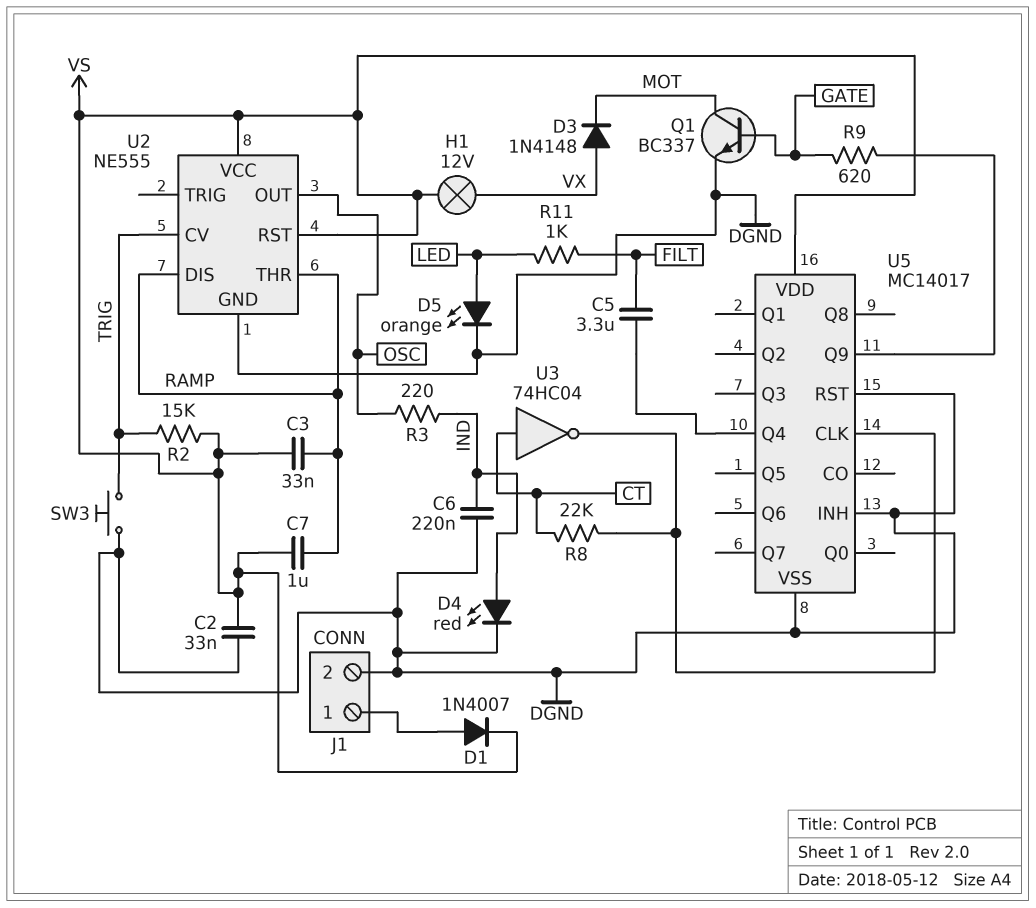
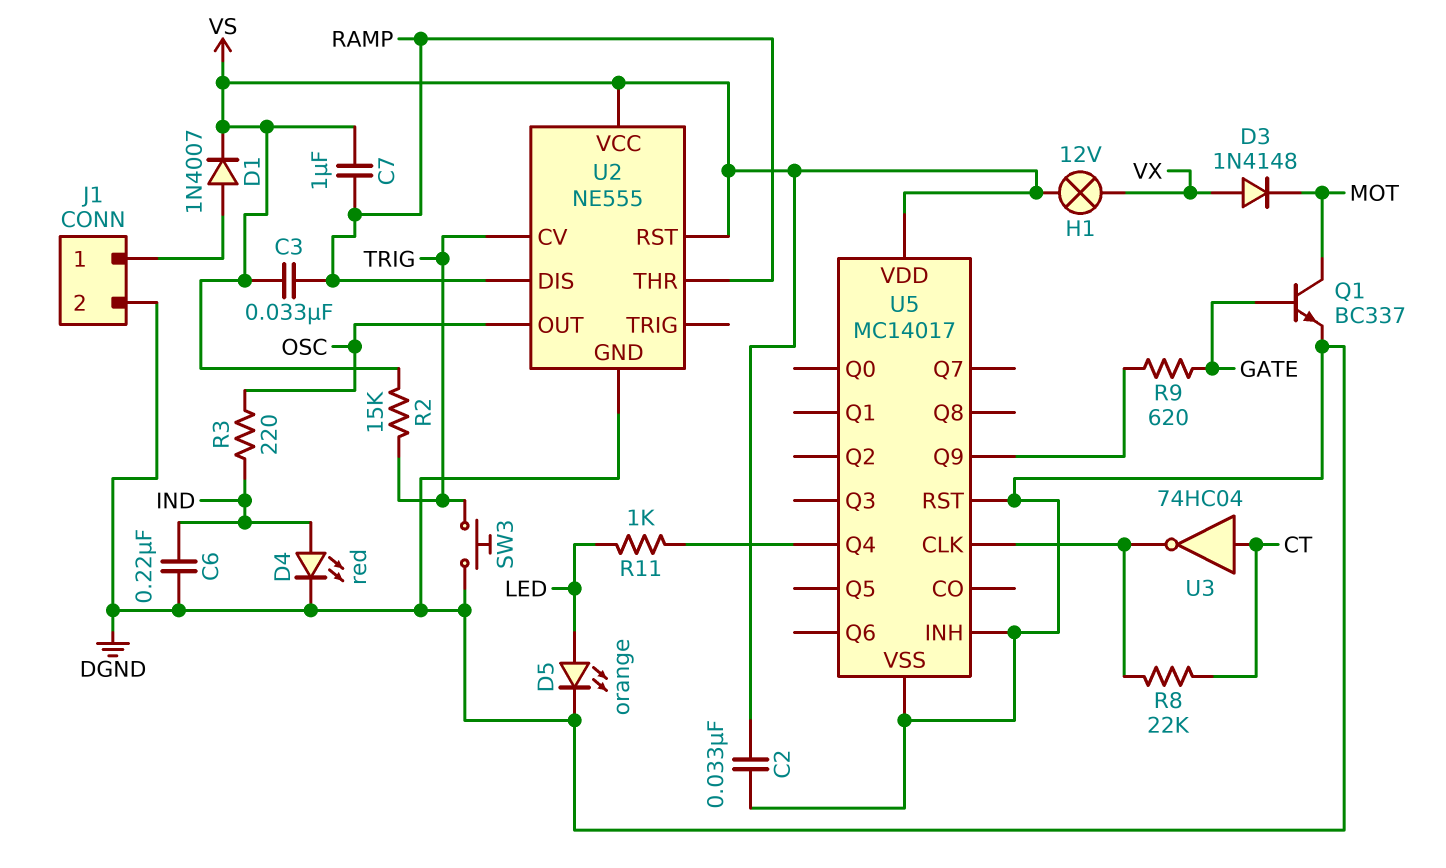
C5: 3.3uF (FILT, U5/Q4) -> none
R11: 1k (FILT, LED) -> 1k (LED, U5/Q4)

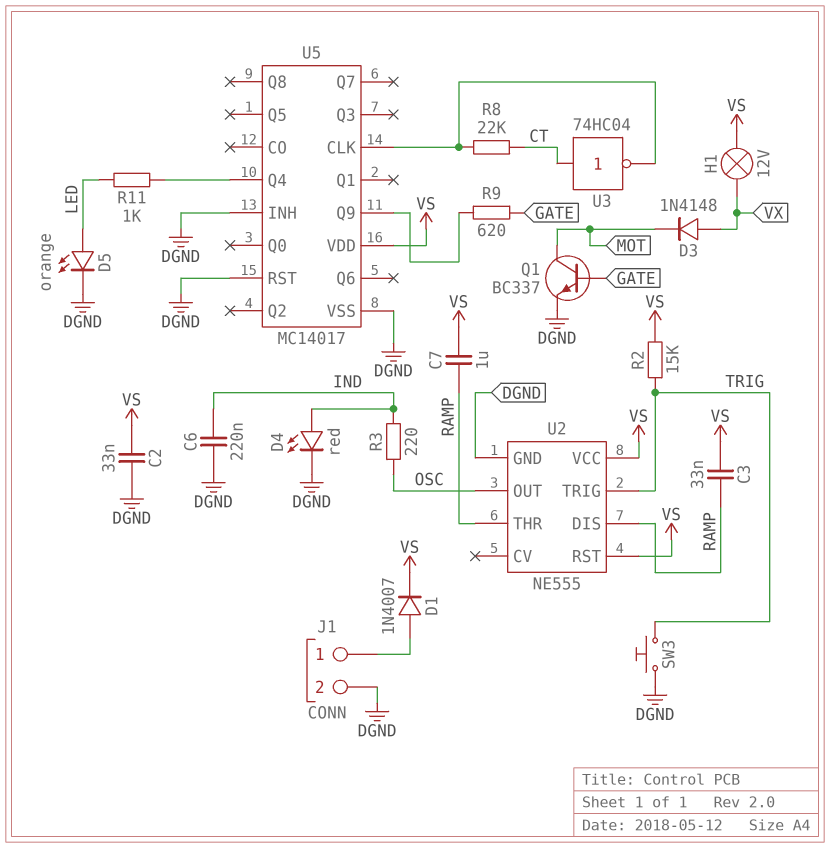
U2 pin CV: TRIG -> none
U2 pin TRIG: none -> TRIG

